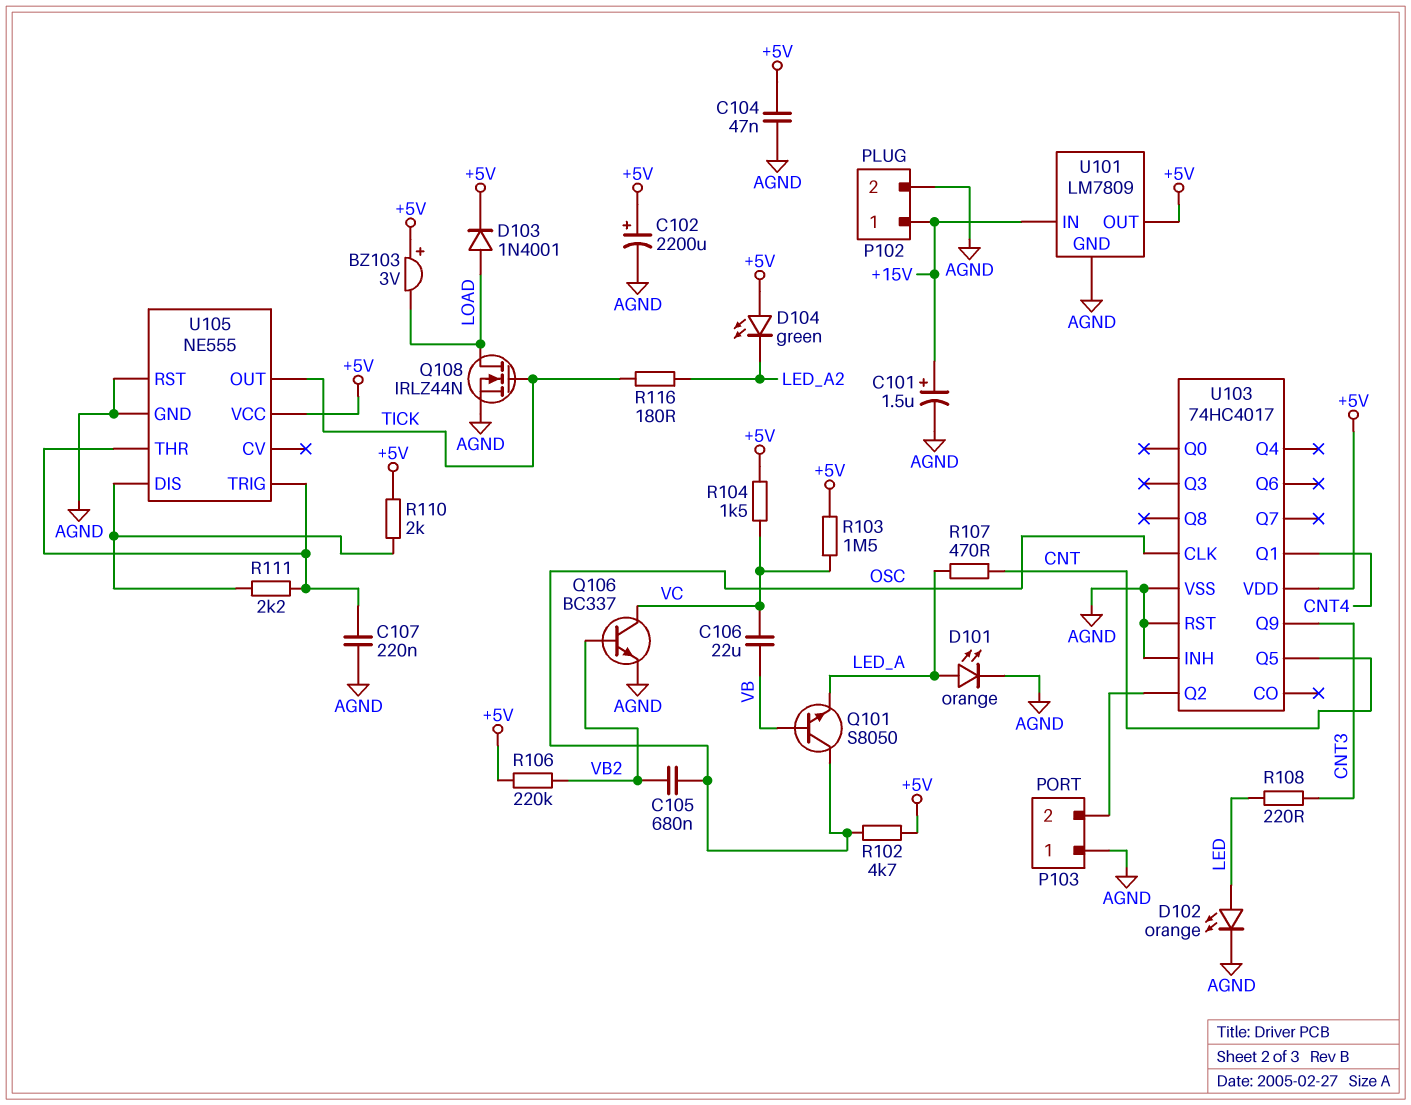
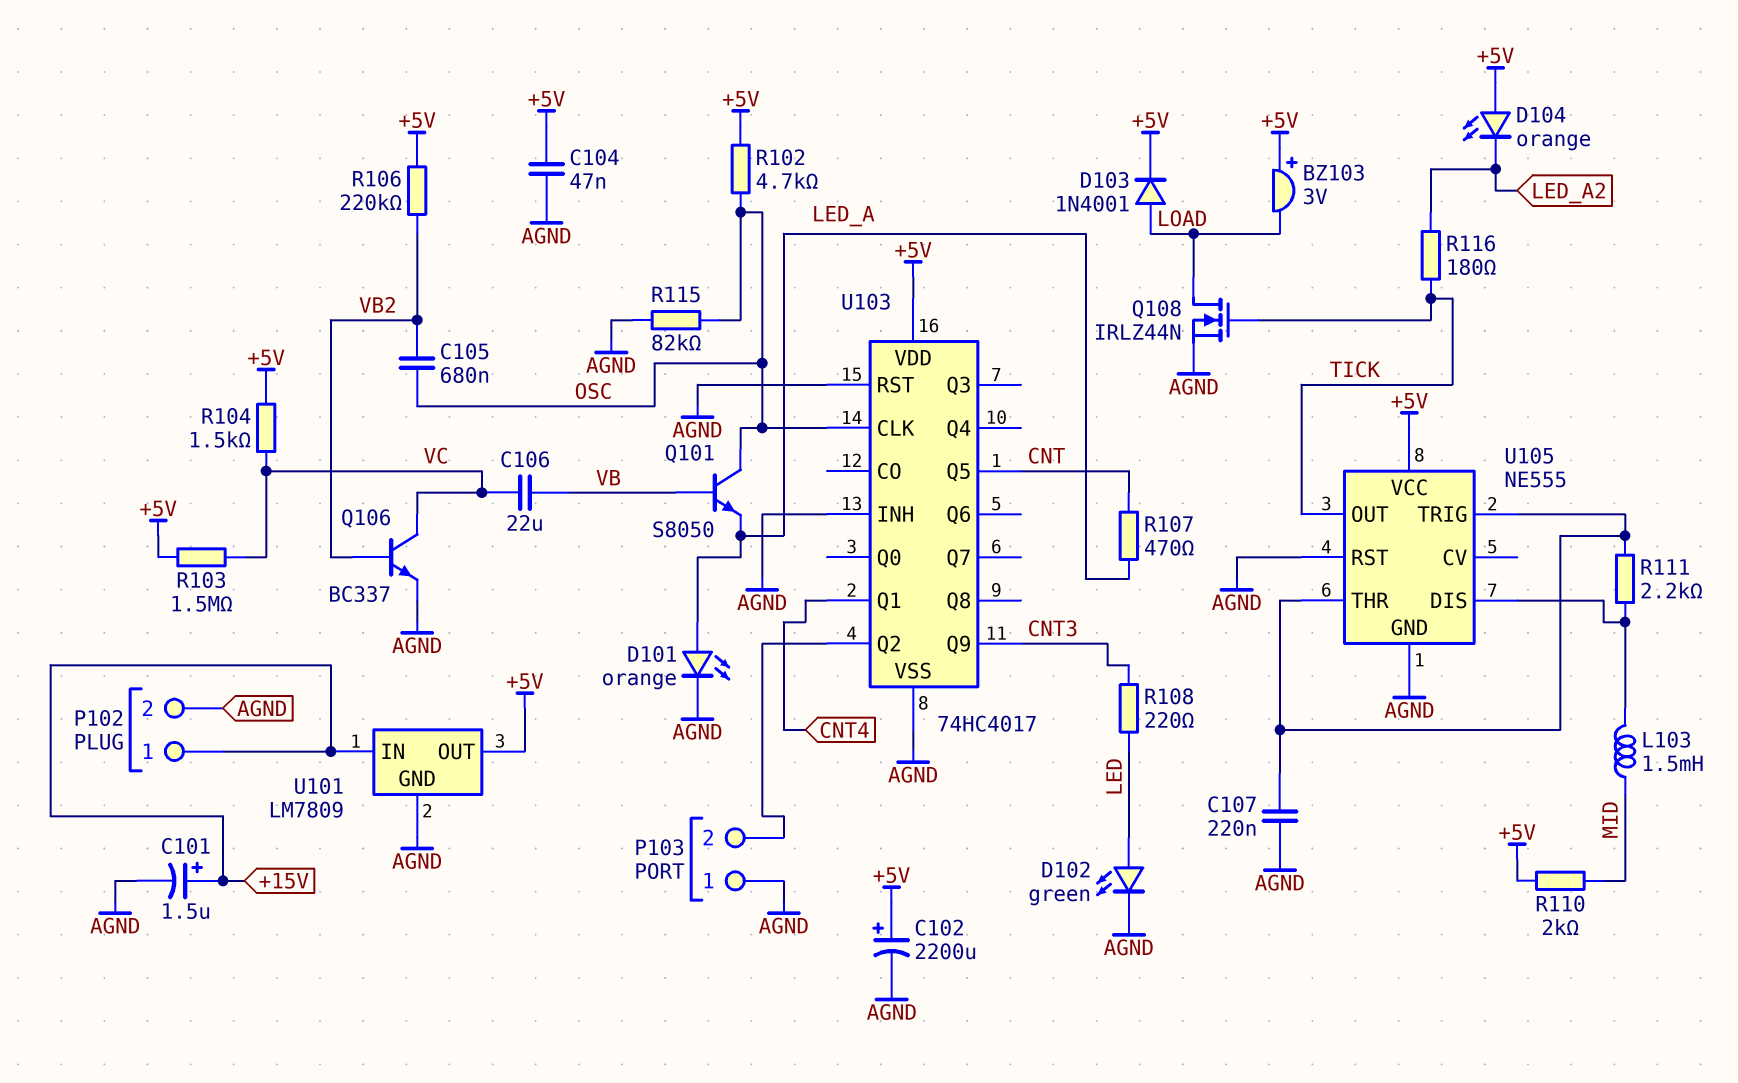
D102: LED orange (A LED, K AGND) -> LED green (A LED, K AGND)
D104: LED green (A +5V, K LED_A2) -> LED orange (A +5V, K LED_A2)
L103: none -> 1.5mH (MID, U105/DIS)
R110: 2k (+5V, U105/DIS) -> 2k (+5V, MID)
R115: none -> 82k (AGND, OSC)

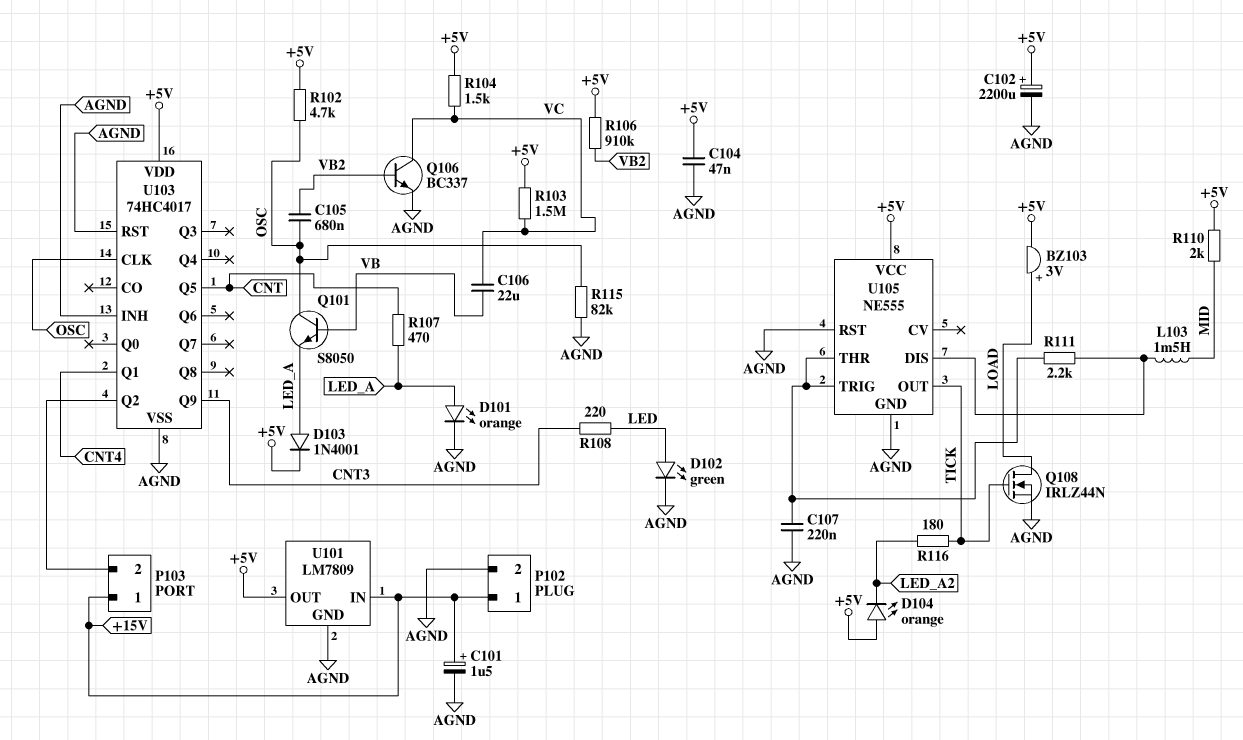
BZ103: buzzer 3V (plus +5V, minus LOAD) -> buzzer 3V (plus LOAD, minus +5V)
D103: diode 1N4001 (A LOAD, K +5V) -> diode 1N4001 (A LED_A, K +5V)
P103 pin 1: AGND -> +15V
R106: 220k (+5V, VB2) -> 910k (+5V, VB2)

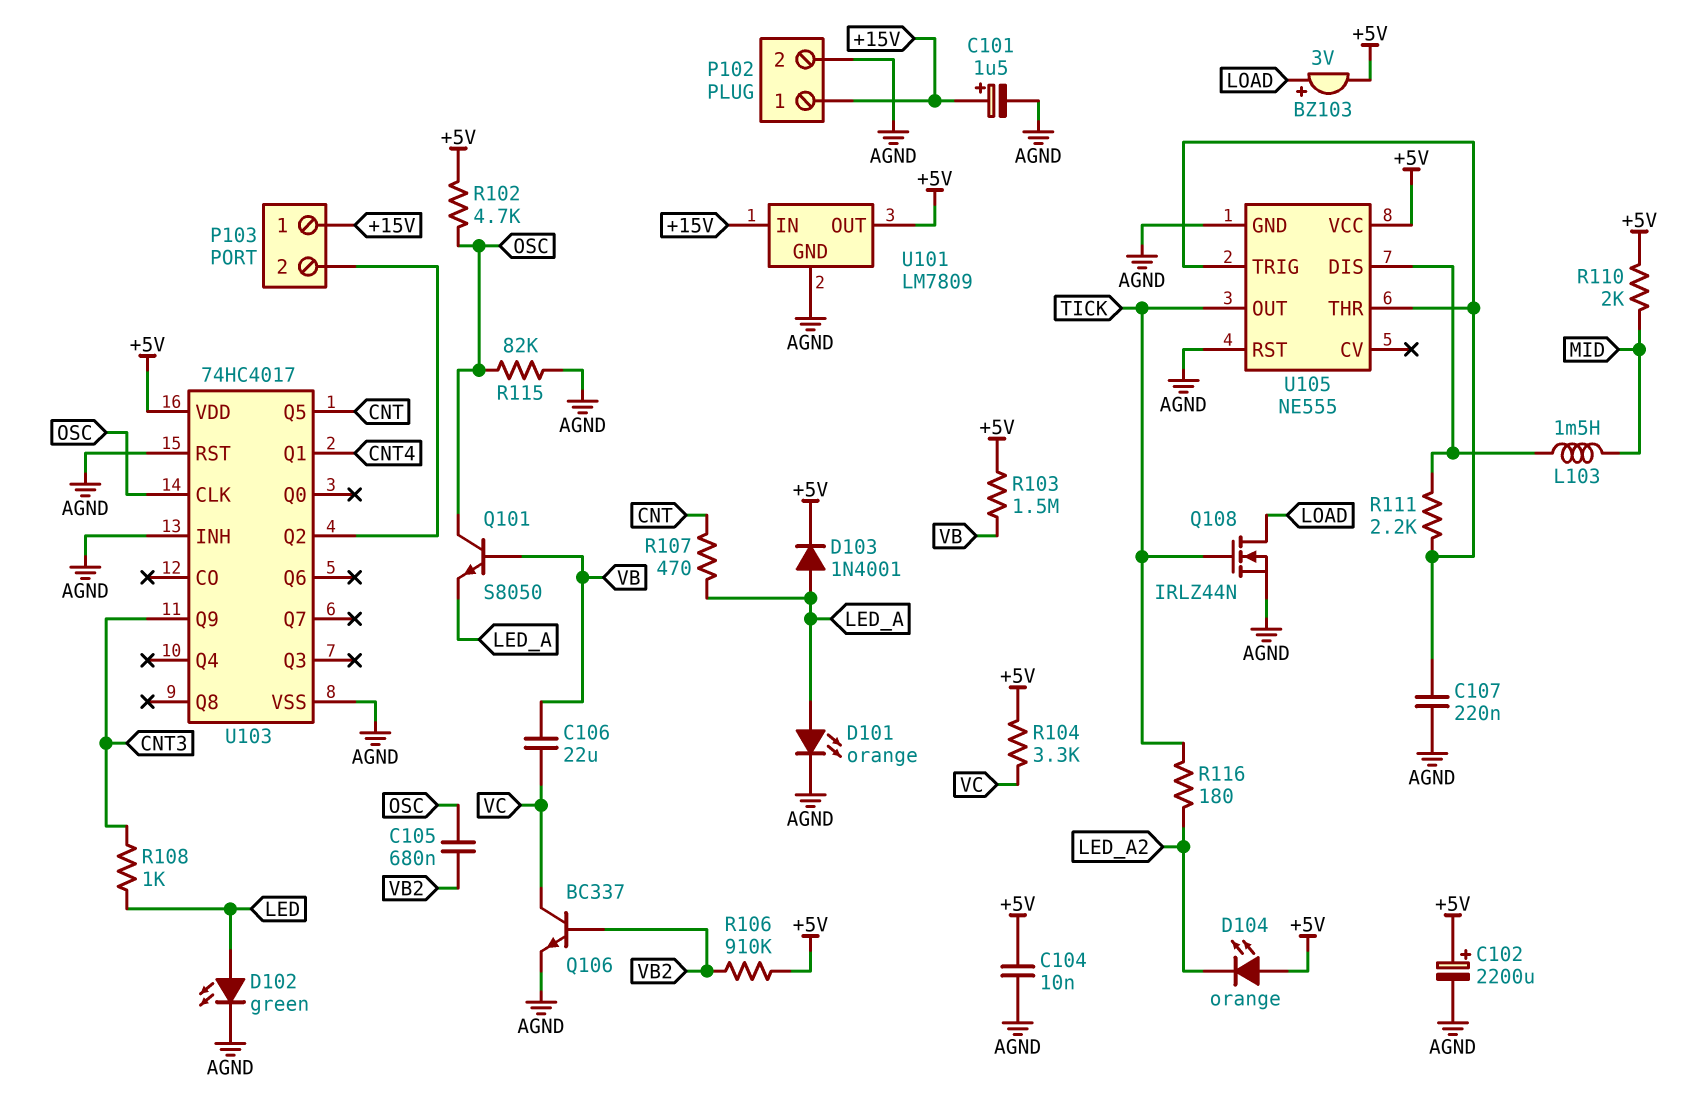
C104: 47nF (+5V, AGND) -> 10nF (+5V, AGND)
R103: 1.5M (+5V, VC) -> 1.5M (+5V, VB)
R104: 1.5k (+5V, VC) -> 3.3k (+5V, VC)
R108: 220 (CNT3, LED) -> 1k (CNT3, LED)

